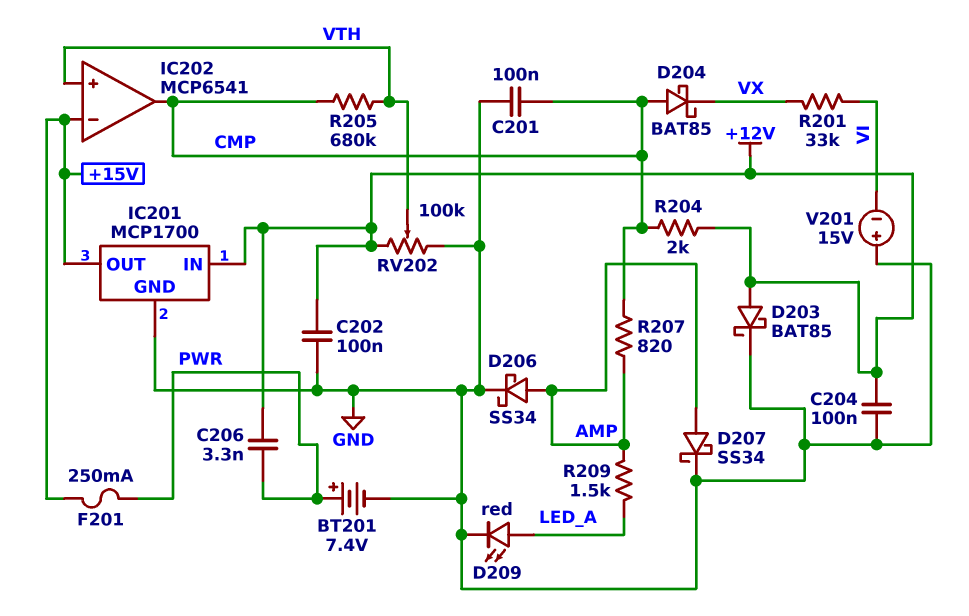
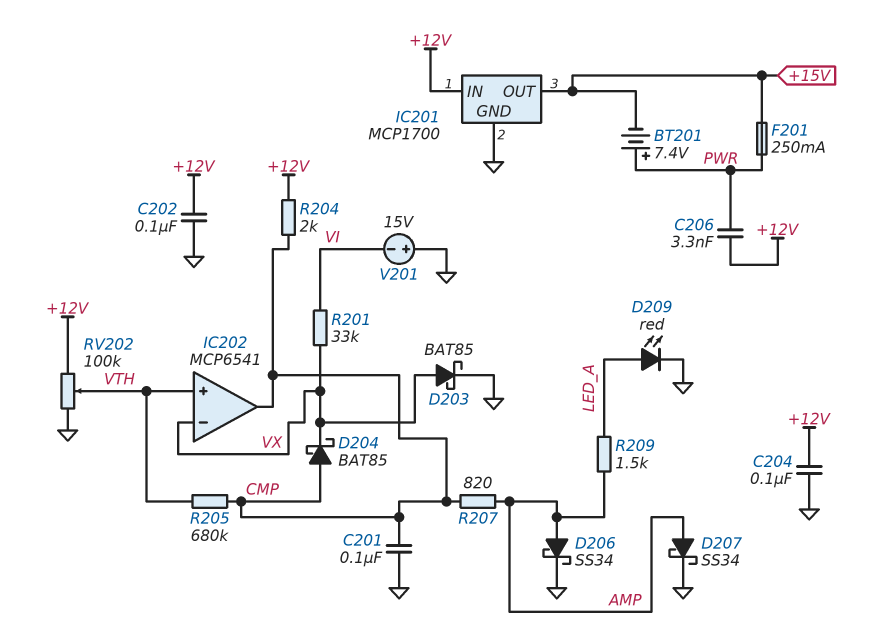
BT201: 7.4V (plus PWR, minus GND) -> 7.4V (plus PWR, minus +15V)
D203: schottky BAT85 (A +12V, K GND) -> schottky BAT85 (A VX, K GND)
IC202 pin in-: +15V -> VX

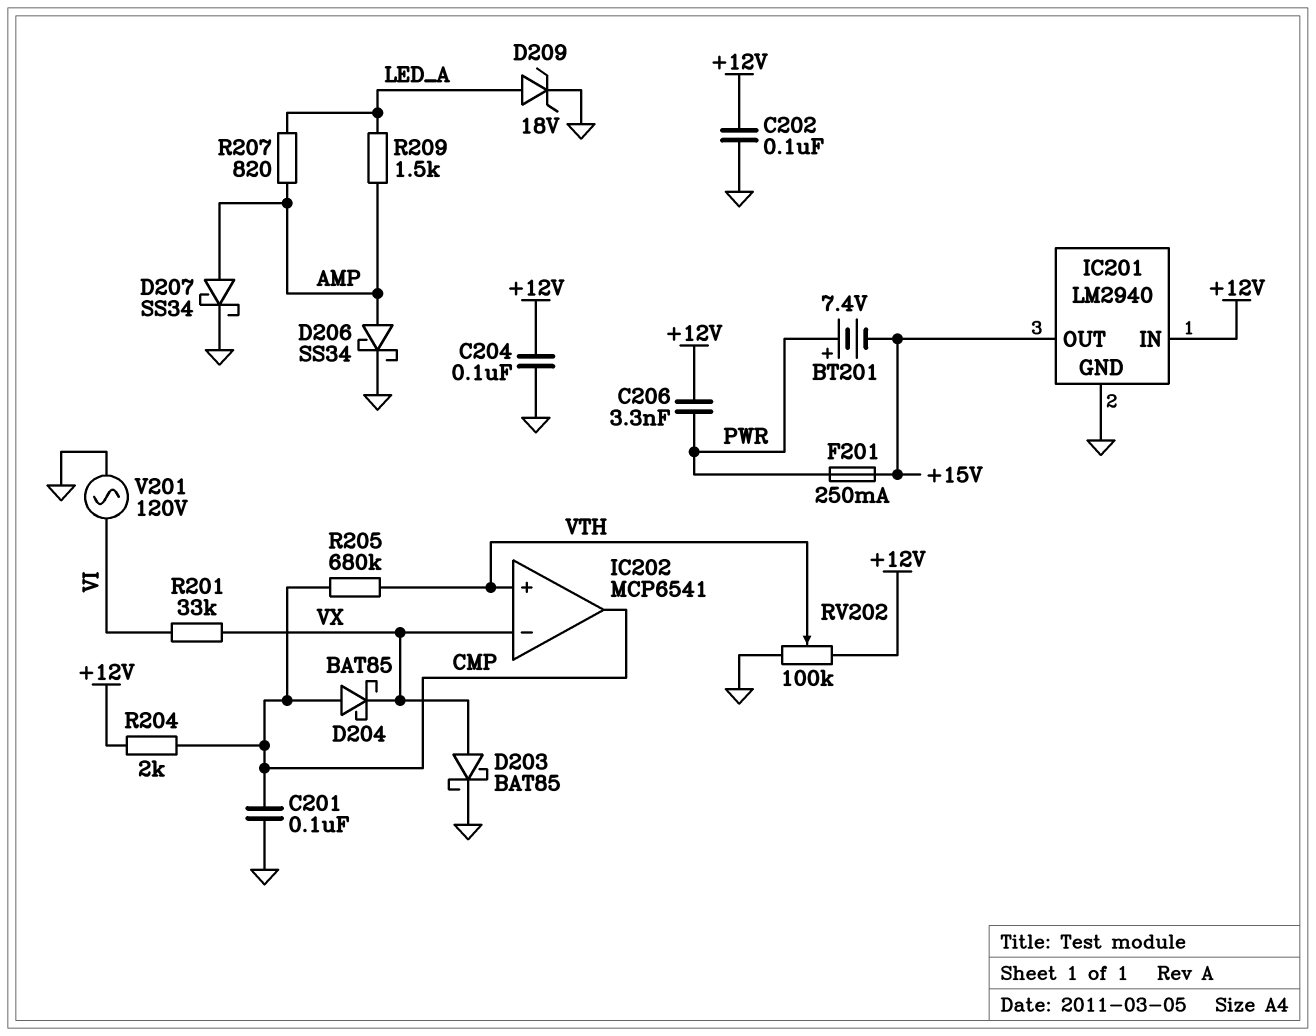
D209: LED red (A LED_A, K GND) -> zener 18V (A LED_A, K GND)
IC201: MCP1700 -> LM2940
R207: 820 (AMP, CMP) -> 820 (AMP, LED_A)
V201: 15V (plus GND, minus VI) -> AC 120V (GND, VI)

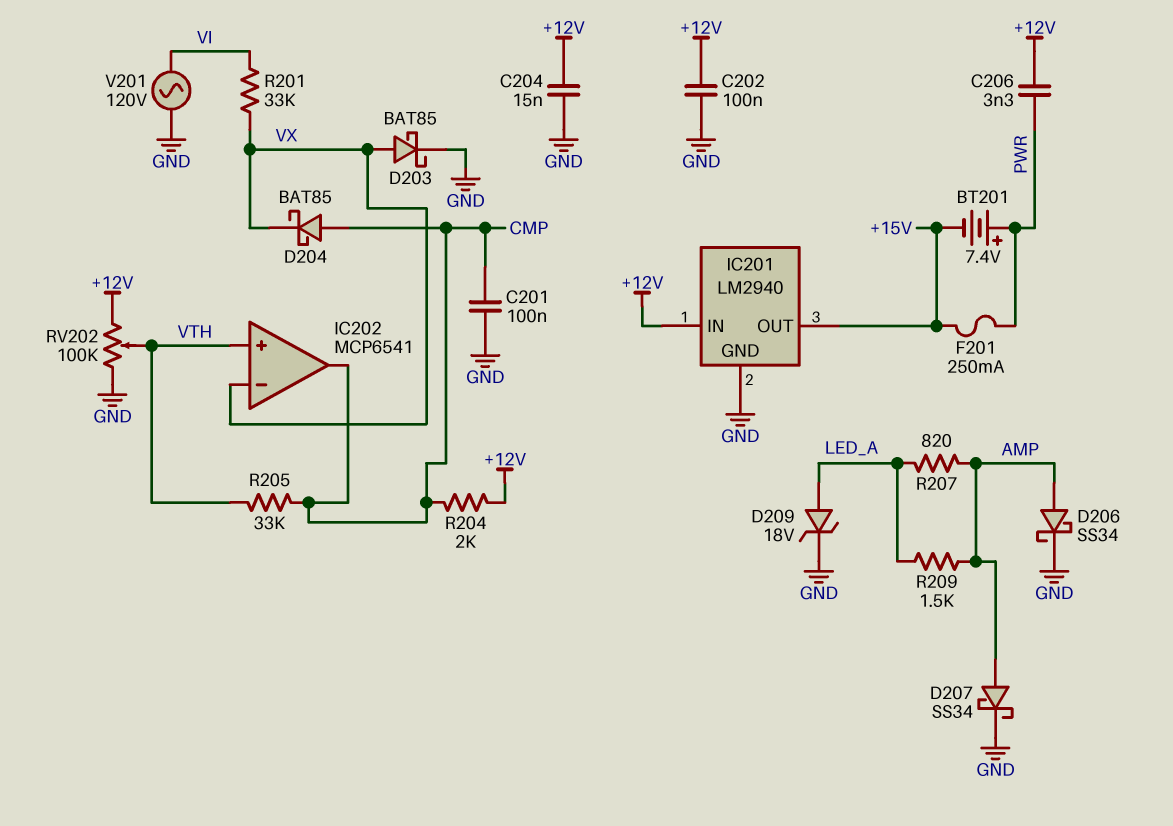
C204: 100nF (+12V, GND) -> 15nF (+12V, GND)
R205: 680k (CMP, VTH) -> 33k (CMP, VTH)

